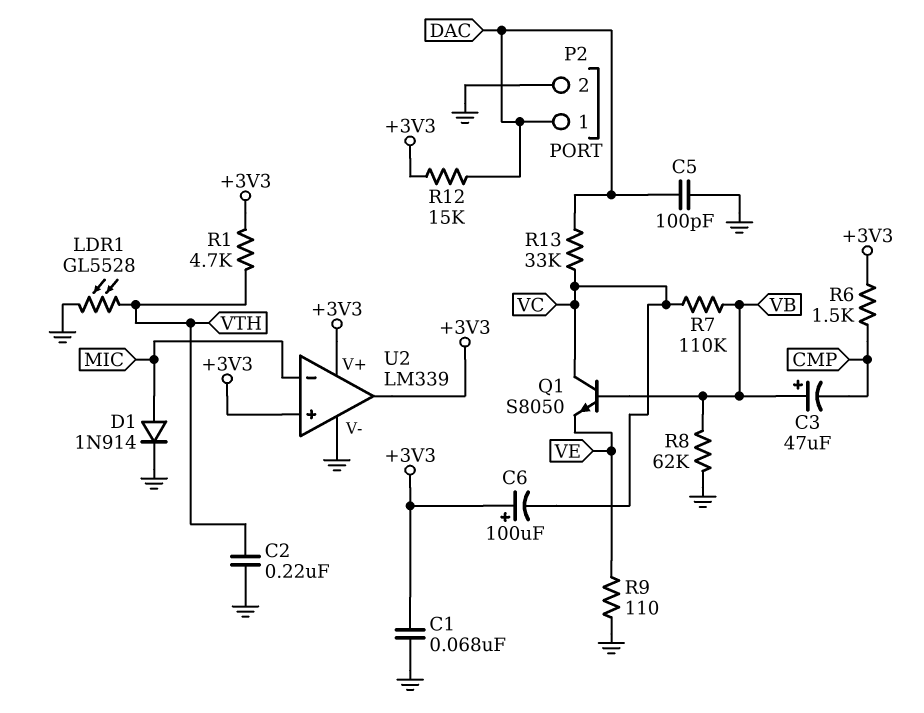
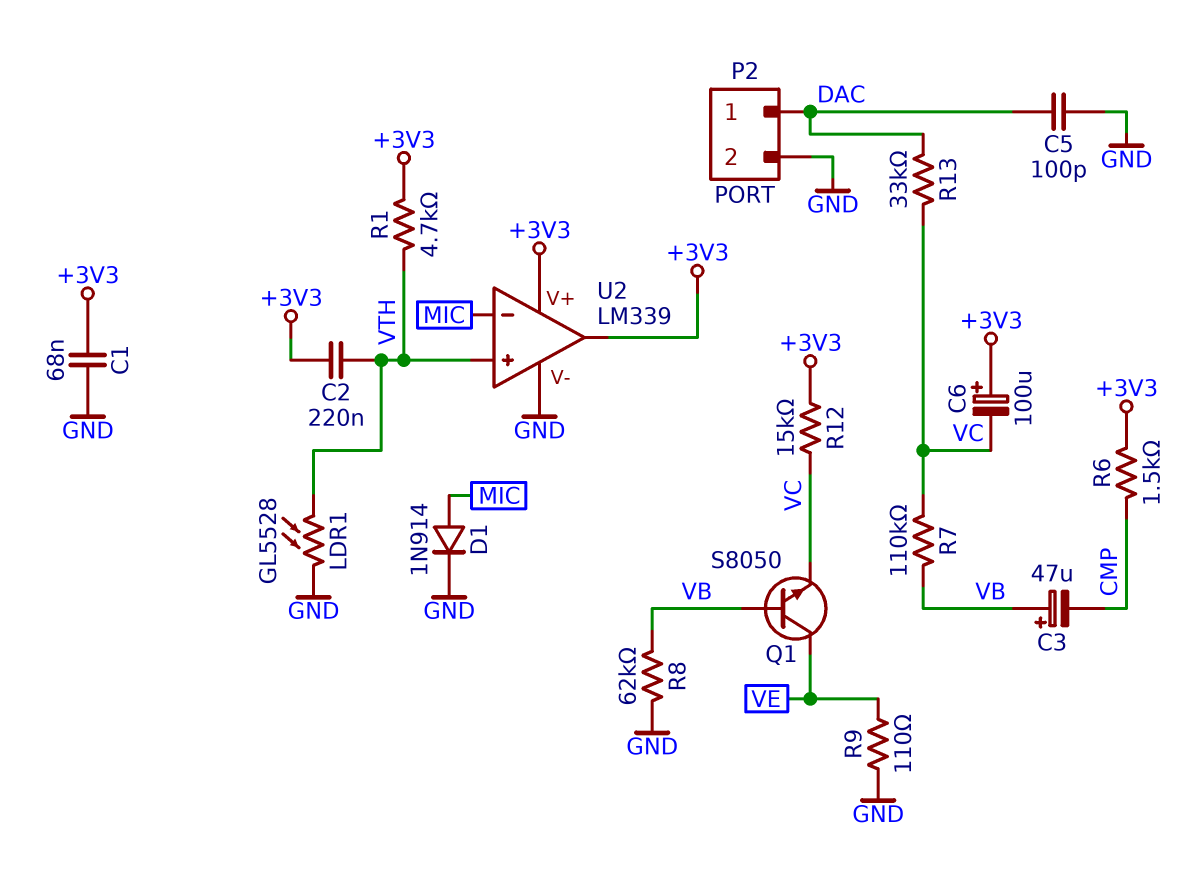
C2: 220nF (GND, VTH) -> 220nF (+3V3, VTH)
Q1: NPN S8050 (B VB, C VC, E VE) -> NPN S8050 (B VB, C VE, E VC)
R12: 15k (+3V3, DAC) -> 15k (+3V3, VC)
U2 pin in+: +3V3 -> VTH

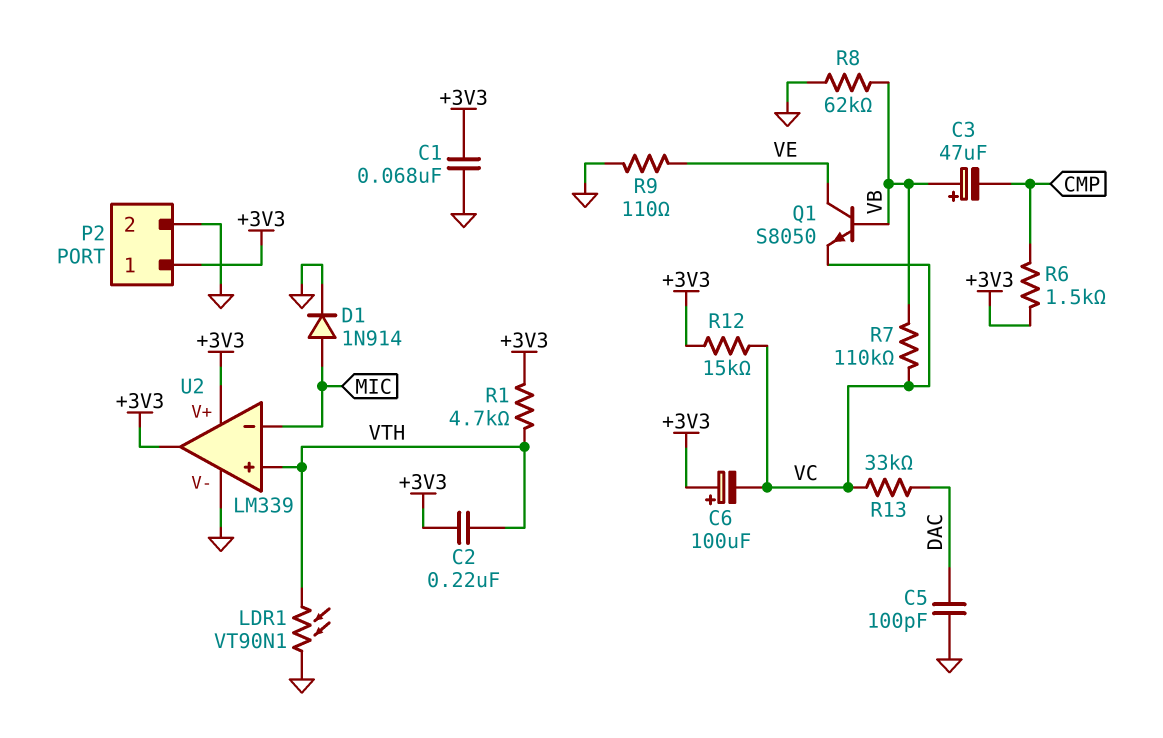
LDR1: GL5528 (GND, VTH) -> VT90N1 (GND, VTH)
P2 pin 1: DAC -> +3V3

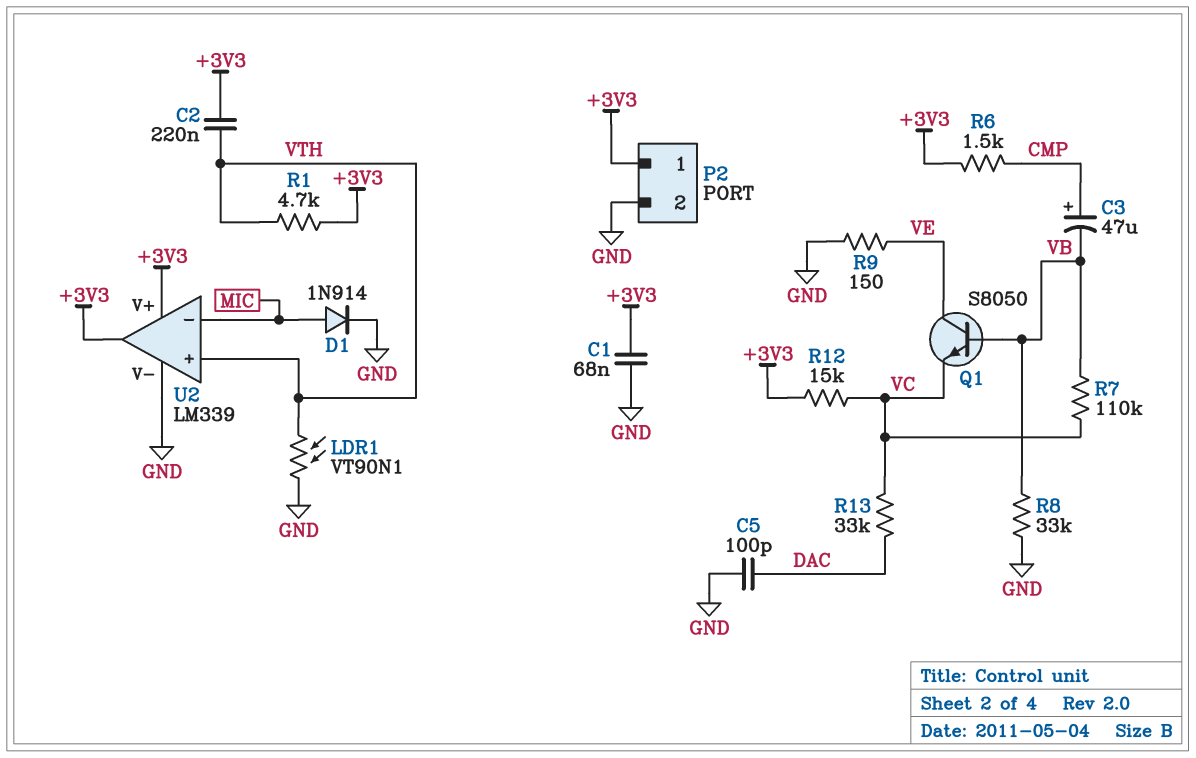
C3: 47uF (plus VB, minus CMP) -> 47uF (plus CMP, minus VB)
C6: 100uF (plus +3V3, minus VC) -> none
R8: 62k (GND, VB) -> 33k (GND, VB)
R9: 110 (GND, VE) -> 150 (GND, VE)

